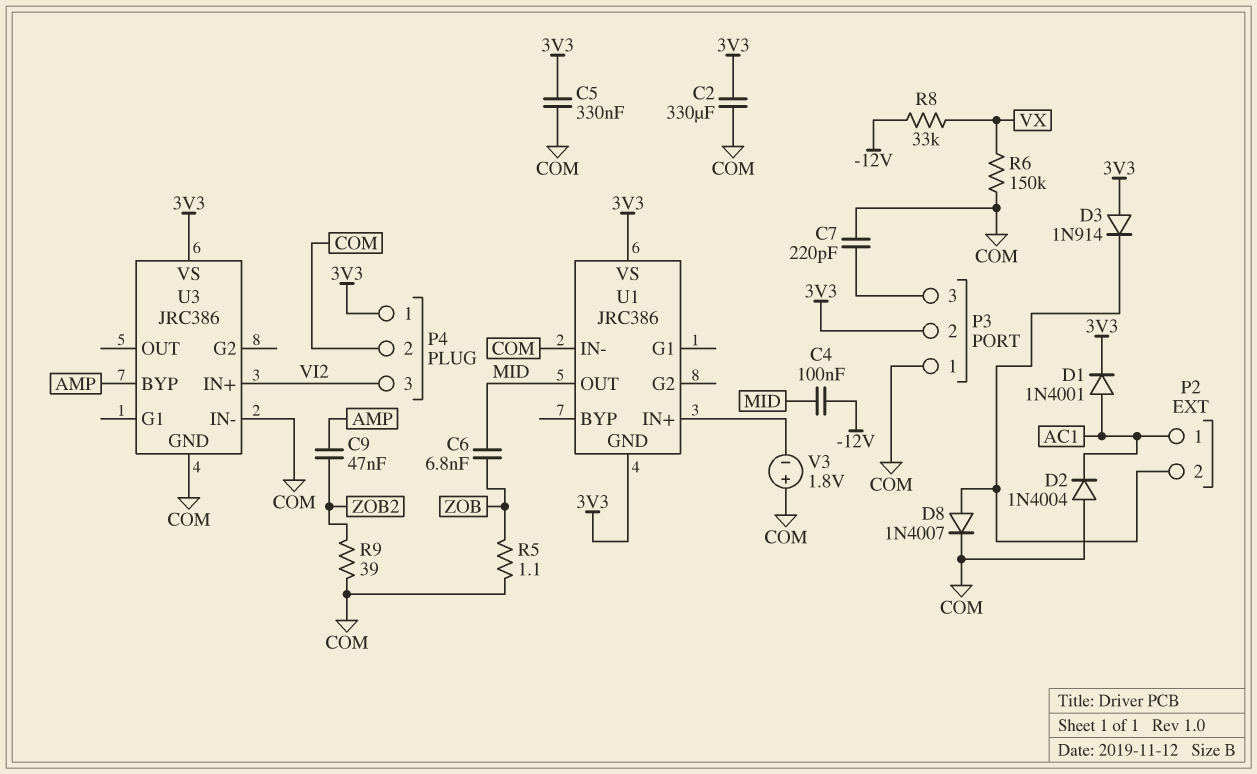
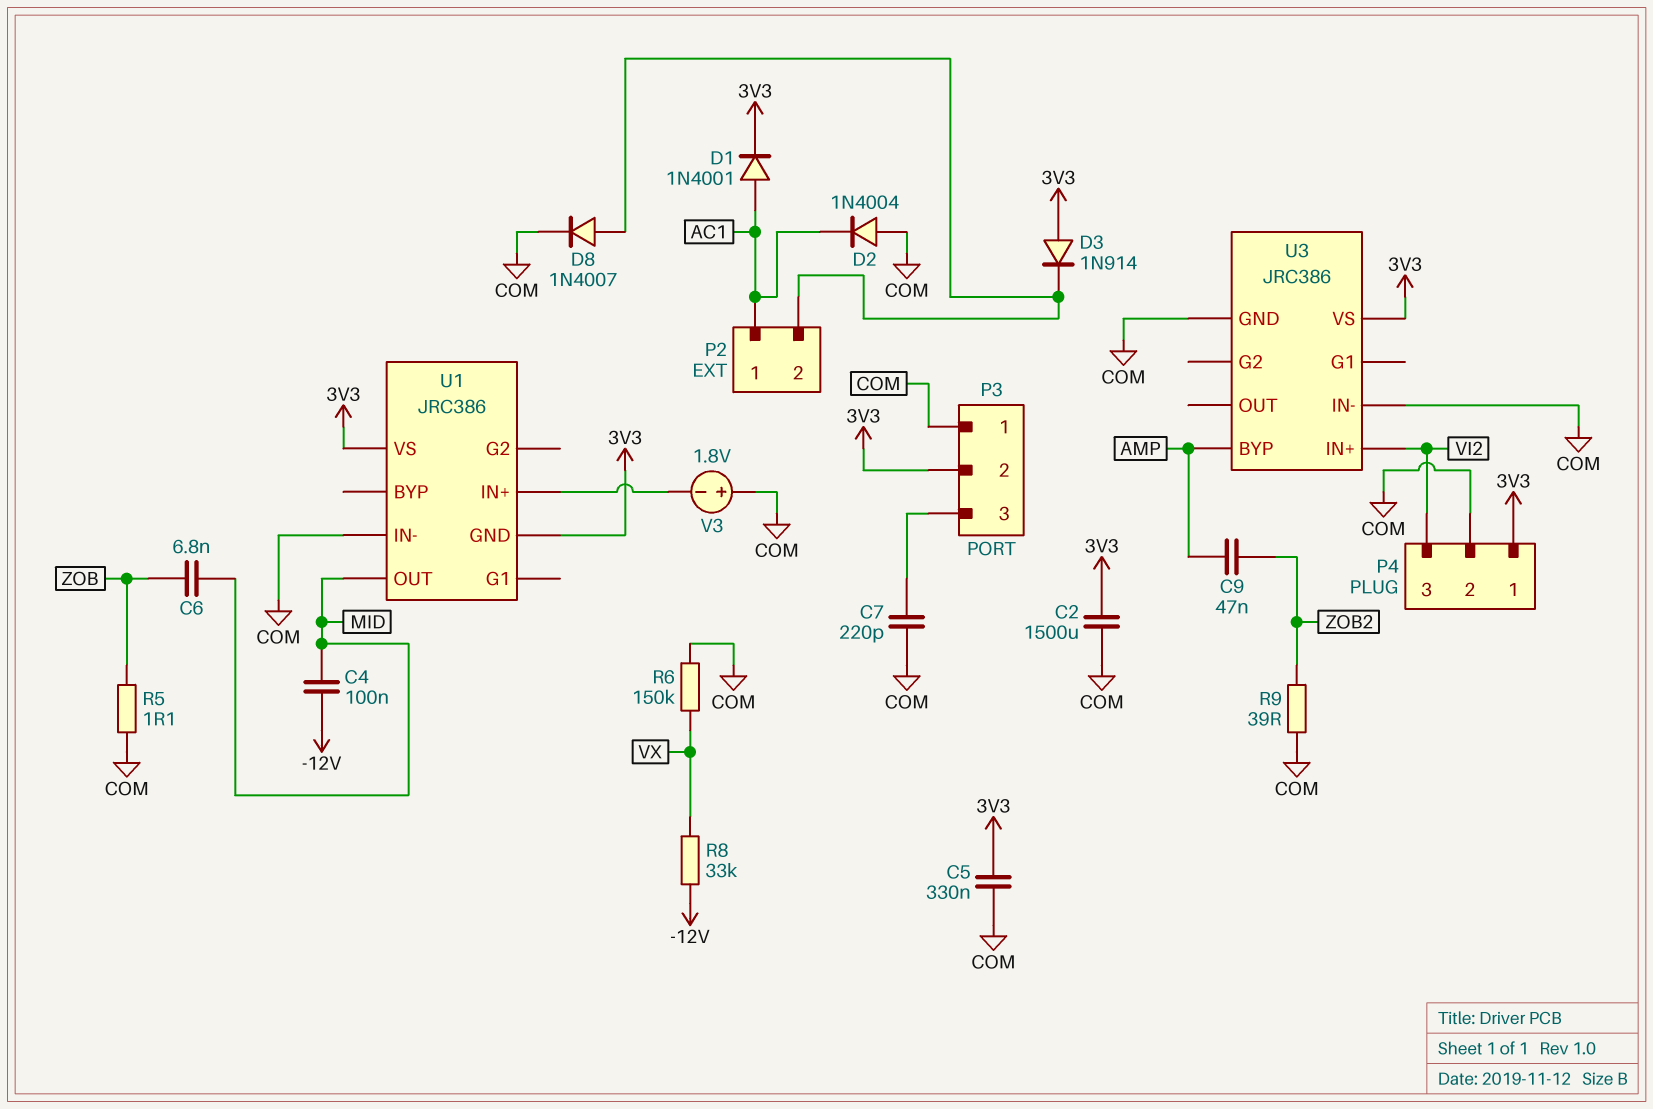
C2: 330uF (3V3, COM) -> 1500uF (3V3, COM)

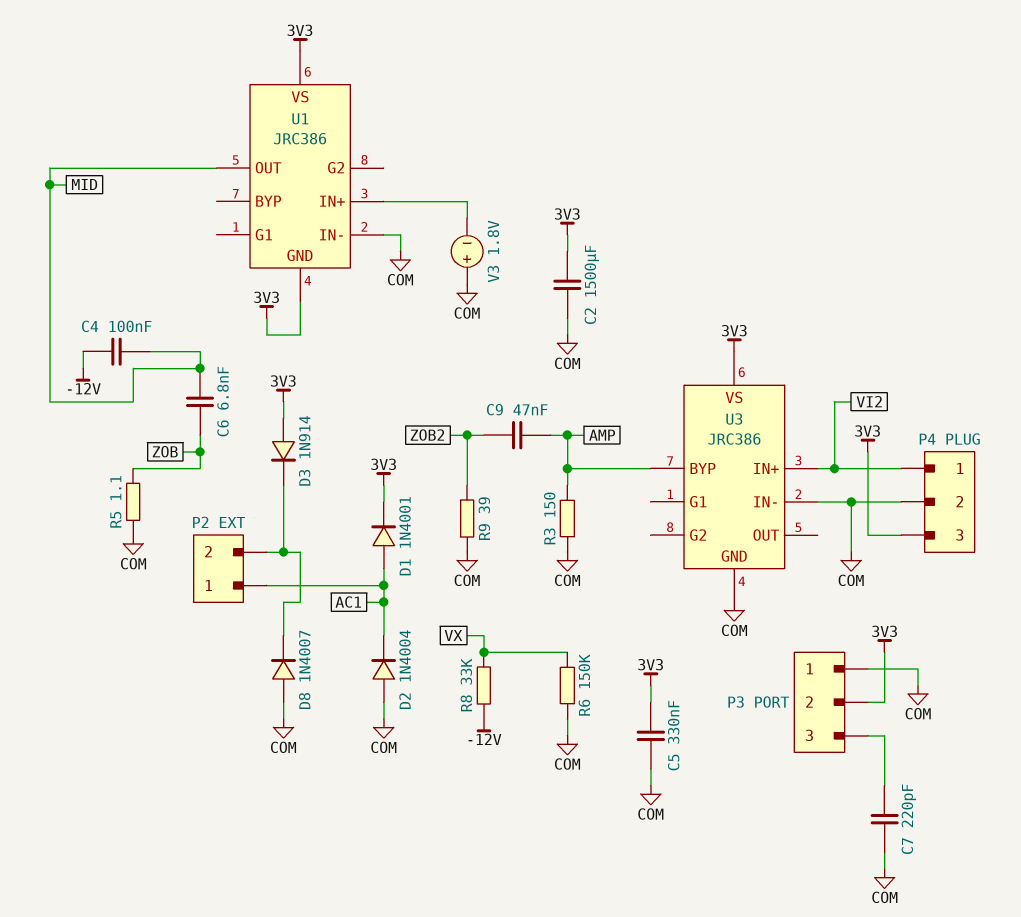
D8: diode 1N4007 (A P2/2, K COM) -> diode 1N4007 (A COM, K P2/2)
P4 pin 1: 3V3 -> VI2
P4 pin 3: VI2 -> 3V3
R3: none -> 150 (AMP, COM)

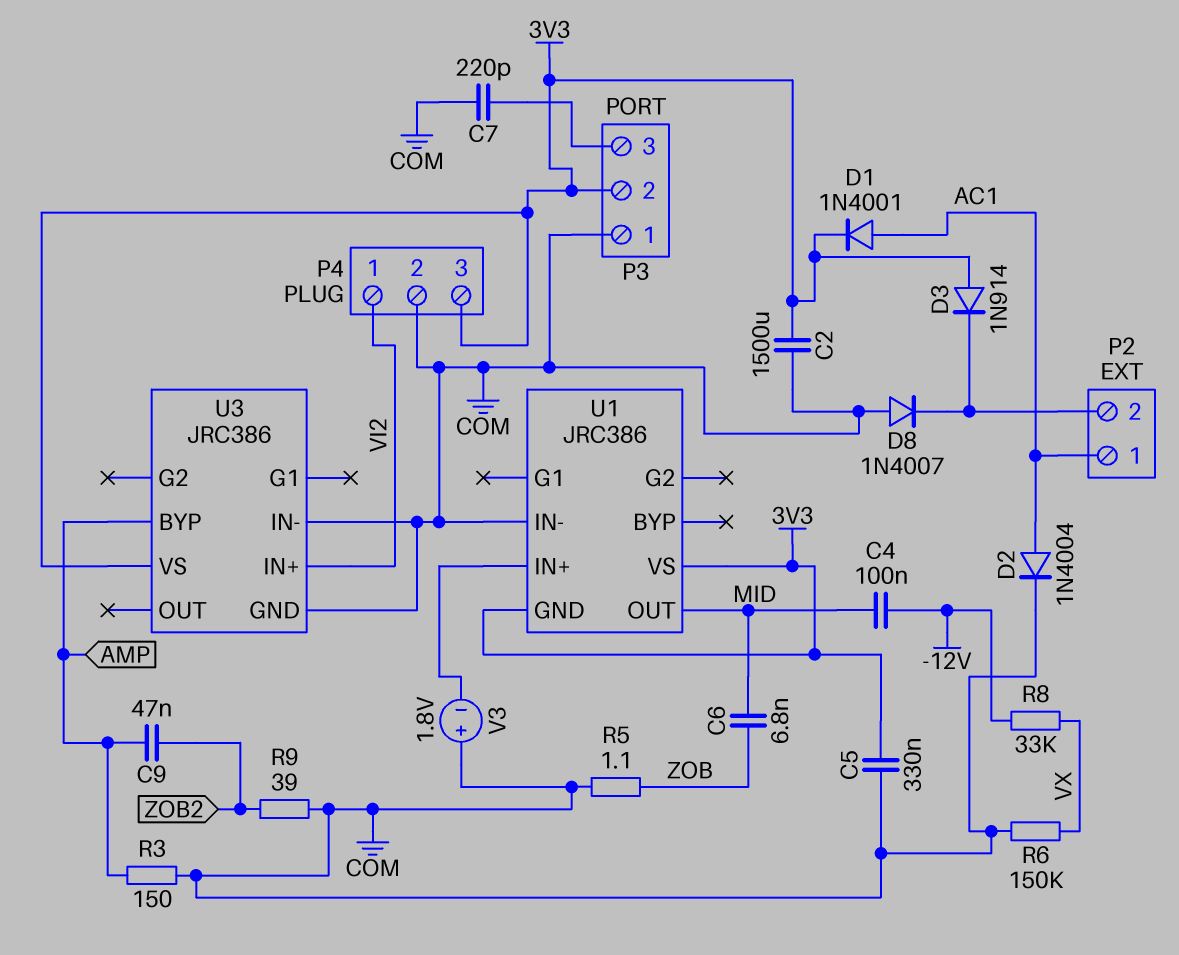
D2: diode 1N4004 (A COM, K AC1) -> diode 1N4004 (A AC1, K COM)

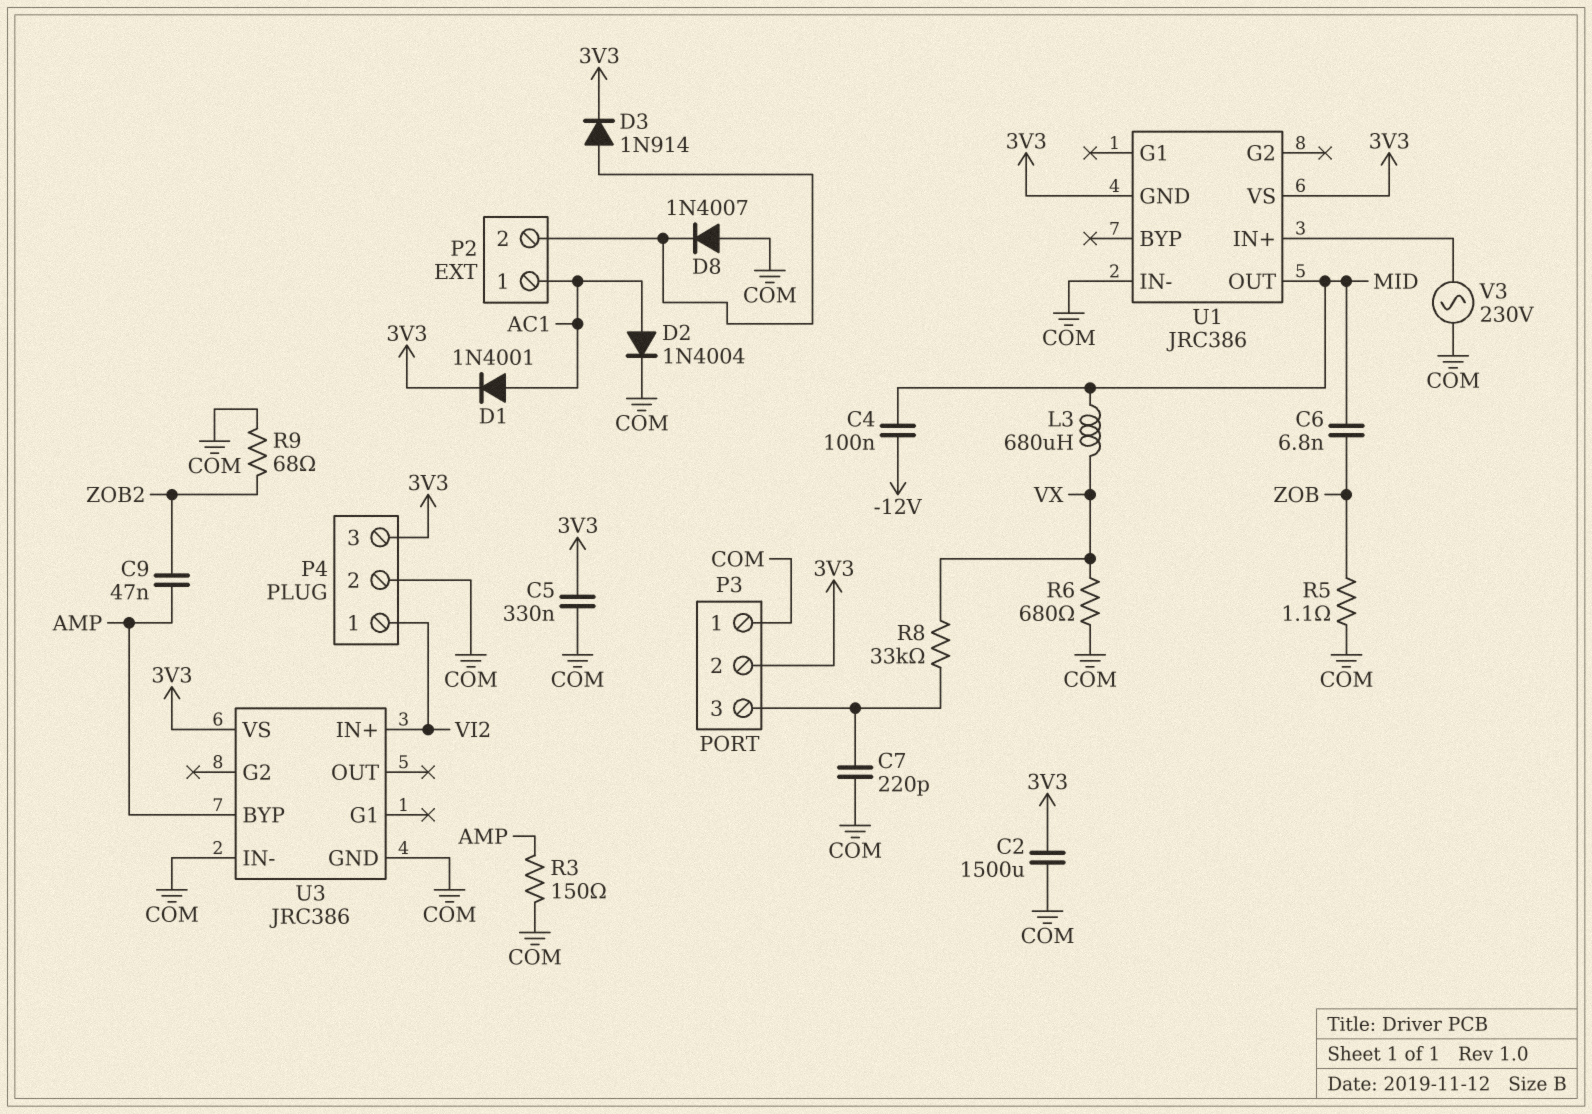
D3: diode 1N914 (A 3V3, K P2/2) -> diode 1N914 (A P2/2, K 3V3)
L3: none -> 680uH (MID, VX)
R6: 150k (COM, VX) -> 680 (COM, VX)
R8: 33k (-12V, VX) -> 33k (P3/3, VX)
R9: 39 (COM, ZOB2) -> 68 (COM, ZOB2)
V3: 1.8V (plus COM, minus U1/IN+) -> AC 230V (COM, U1/IN+)

